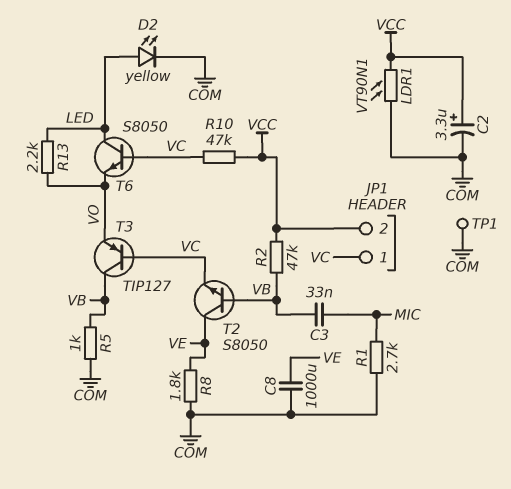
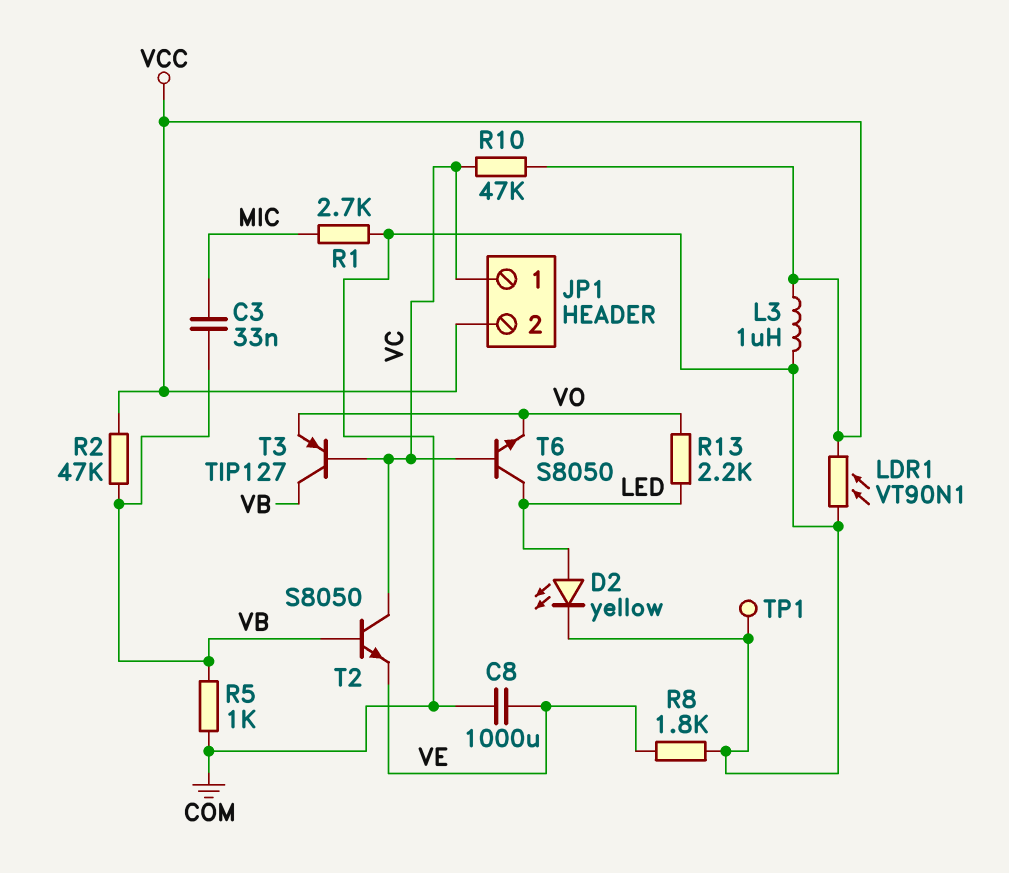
C2: 3.3uF (plus VCC, minus COM) -> none
L3: none -> 1uH (COM, VCC)
T2: NPN S8050 (B VB, C VE, E VC) -> NPN S8050 (B VB, C VC, E VE)

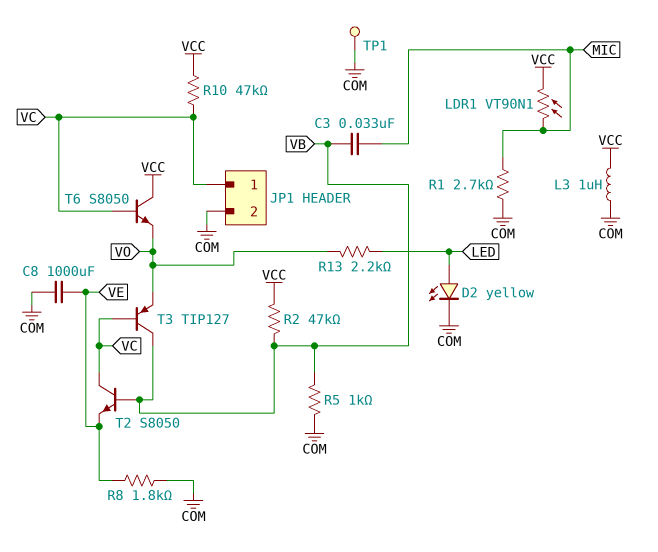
JP1 pin 2: VCC -> COM
LDR1: VT90N1 (COM, VCC) -> VT90N1 (MIC, VCC)
T6: NPN S8050 (B VC, C LED, E VO) -> NPN S8050 (B VC, C VCC, E VO)

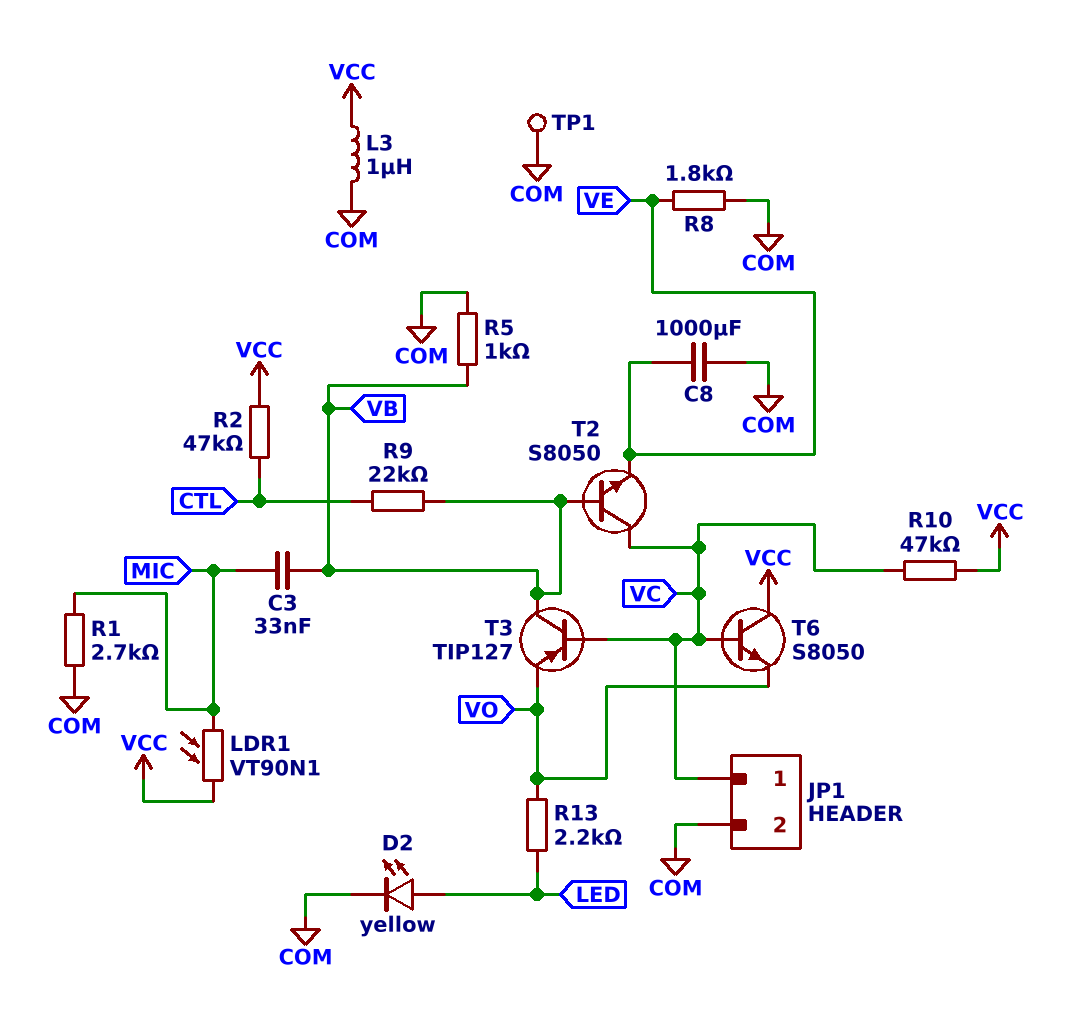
R2: 47k (VB, VCC) -> 47k (CTL, VCC)
R9: none -> 22k (CTL, VB)

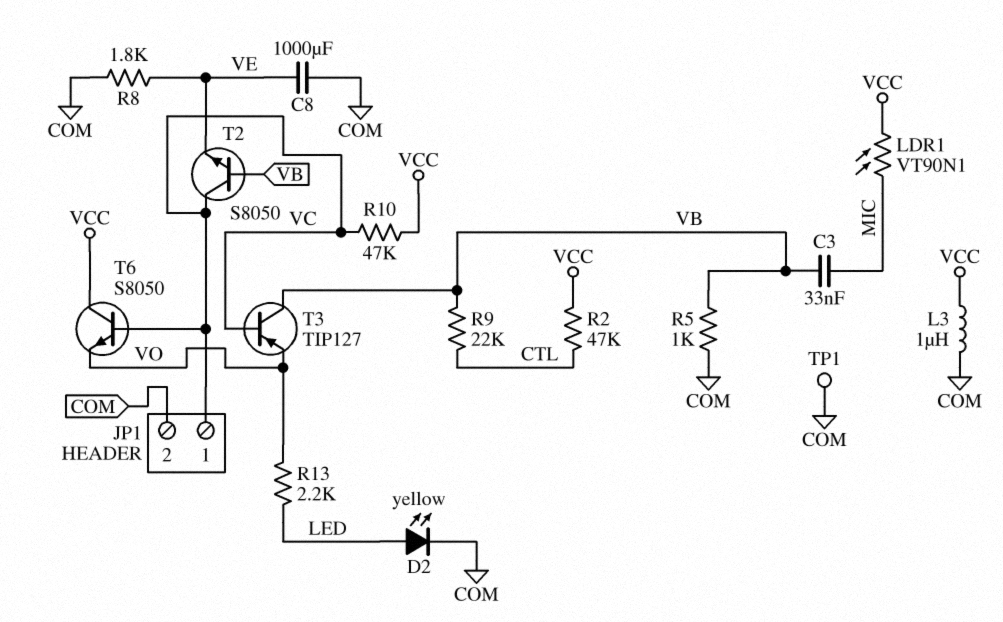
R1: 2.7k (COM, MIC) -> none

